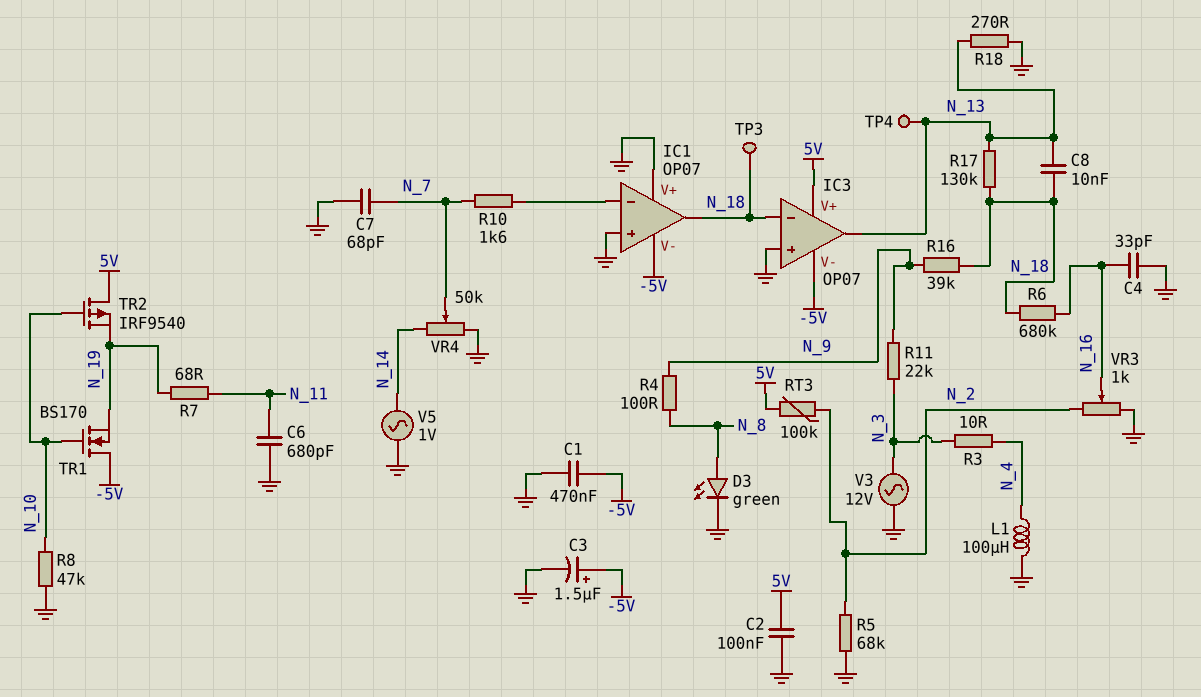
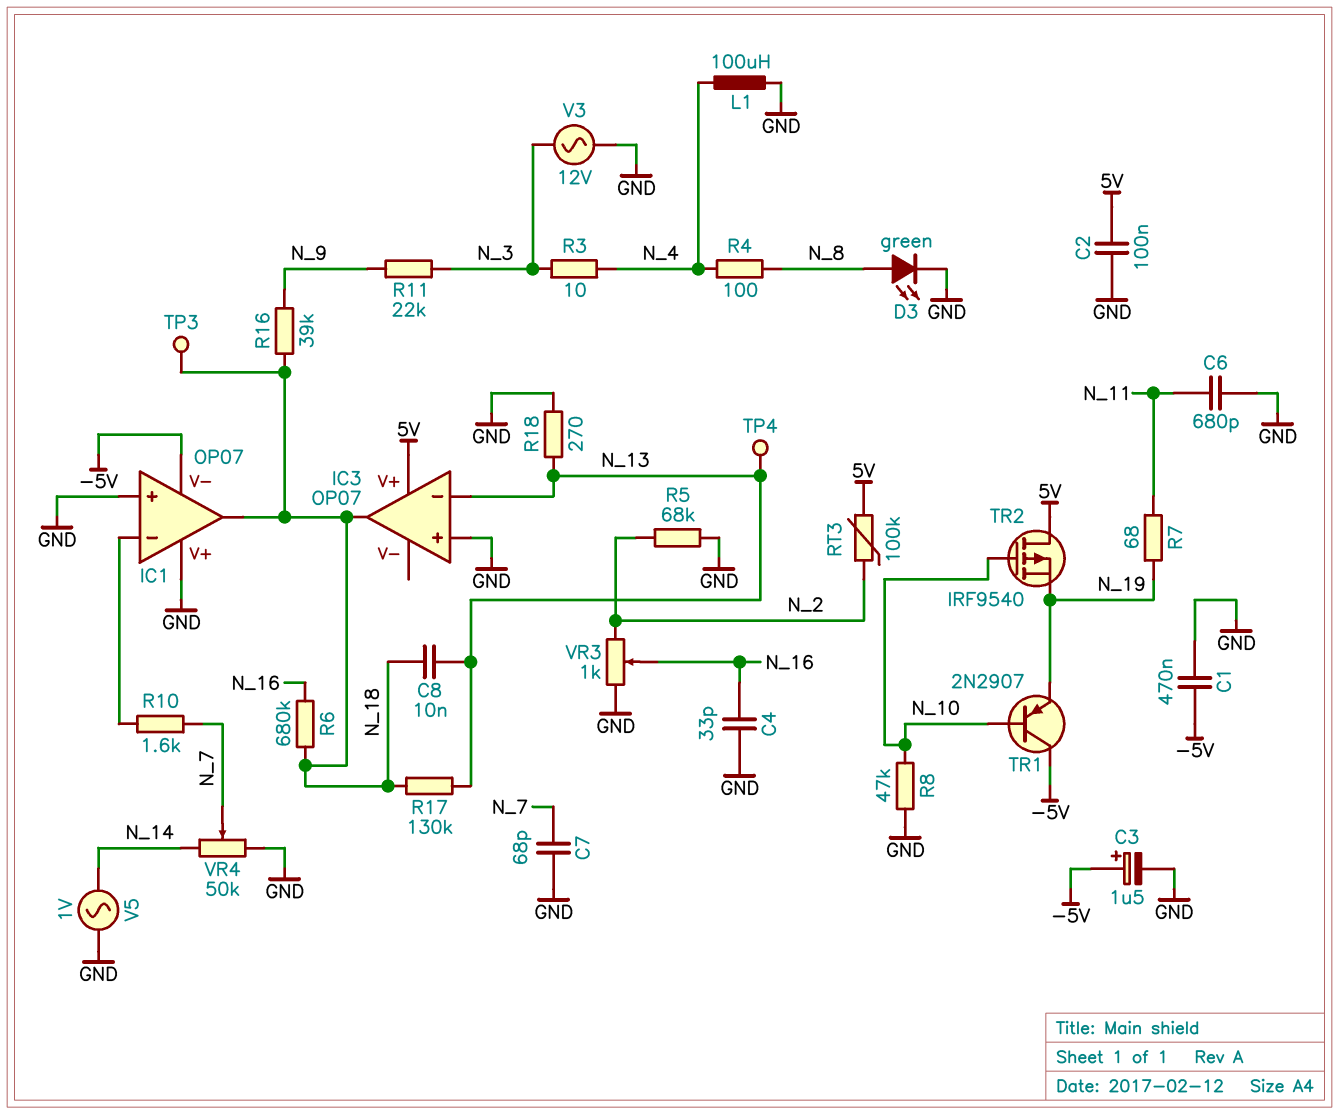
IC3 pin V-: -5V -> none
IC3 pin in-: N_18 -> N_13
IC3 pin out: N_13 -> N_18
R4: 100 (N_8, N_9) -> 100 (N_4, N_8)
TR1: NMOS BS170 (G N_10, D -5V, S N_19) -> PNP 2N2907 (B N_10, C -5V, E N_19)

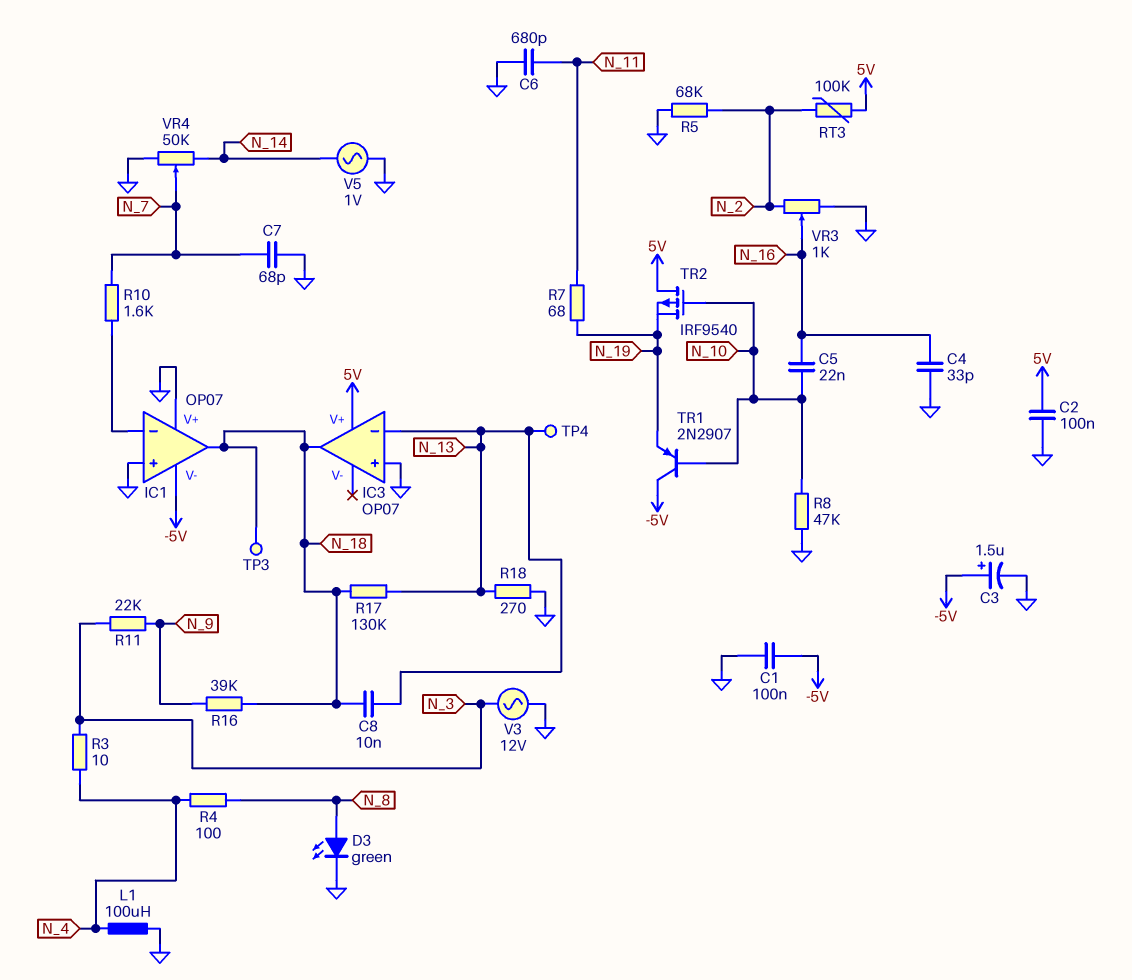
C1: 470nF (-5V, GND) -> 100nF (-5V, GND)
C5: none -> 22nF (N_10, N_16)
R6: 680k (N_16, N_18) -> none

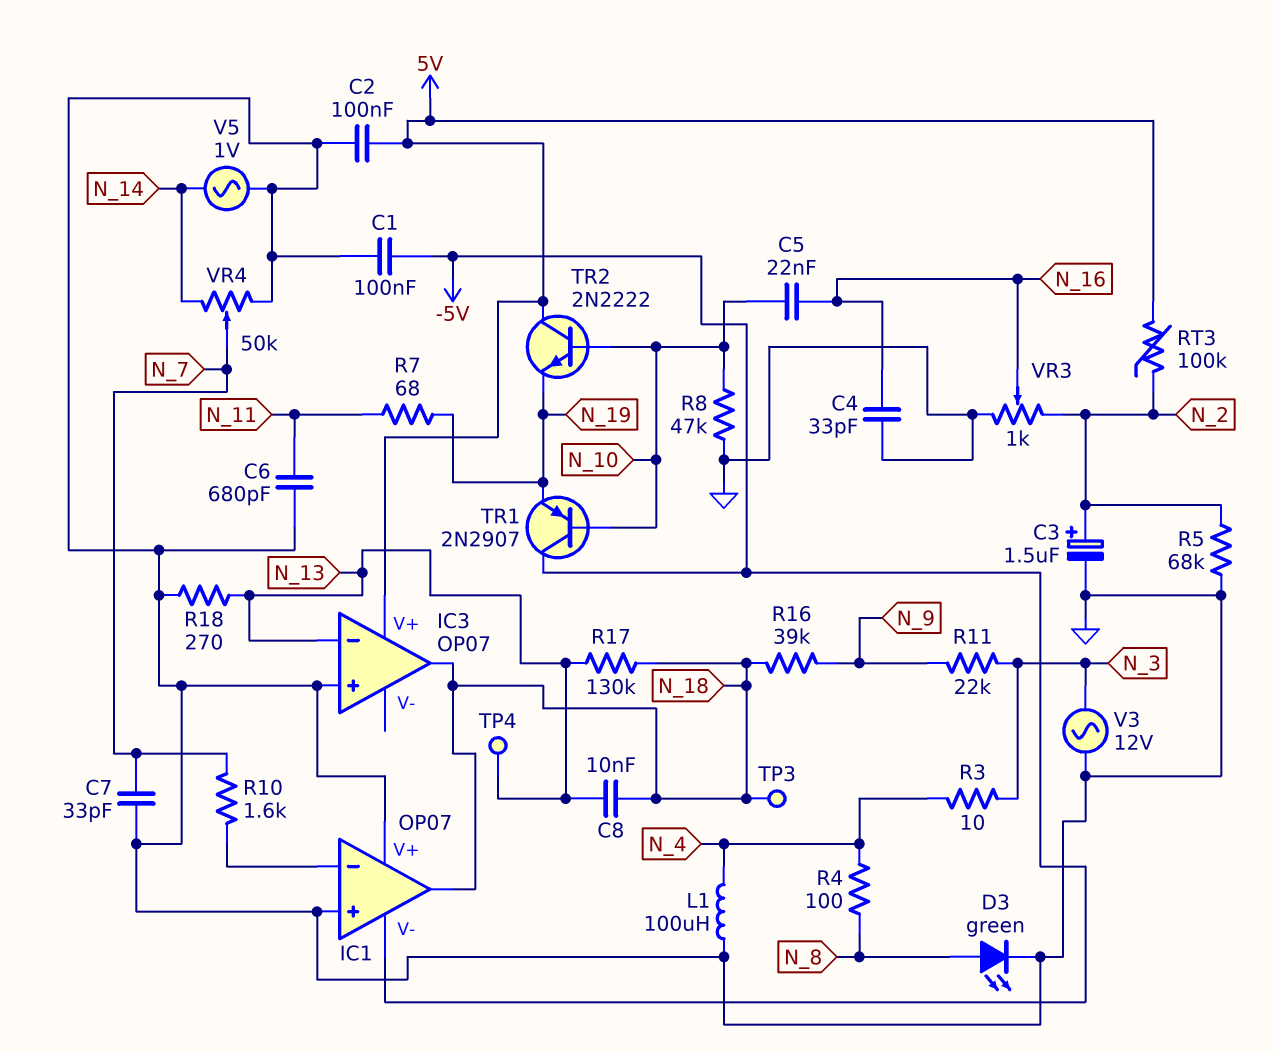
C3: 1.5uF (plus -5V, minus GND) -> 1.5uF (plus N_2, minus GND)
C7: 68pF (GND, N_7) -> 33pF (GND, N_7)
TR2: PMOS IRF9540 (G N_10, D 5V, S N_19) -> NPN 2N2222 (B N_10, C 5V, E N_19)

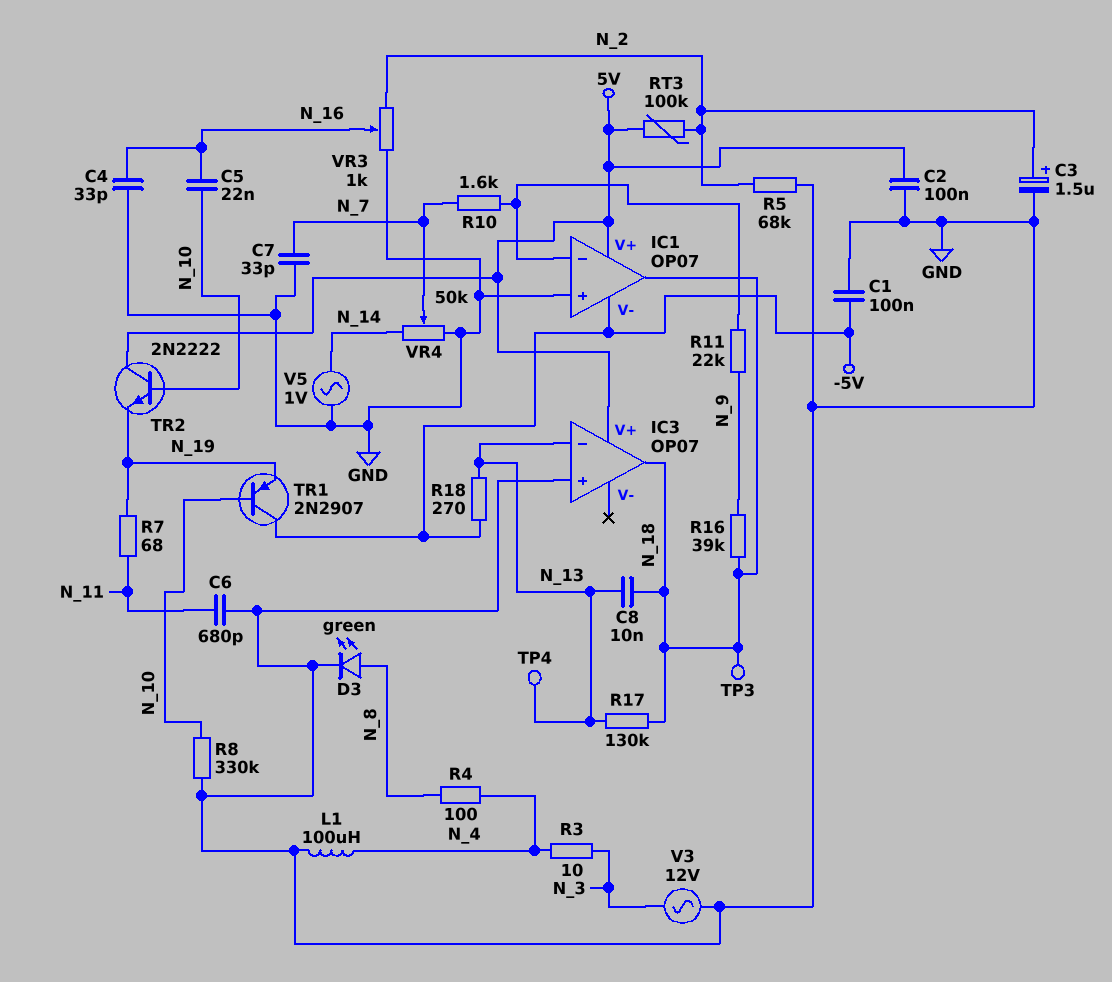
IC1 pin V+: GND -> 5V
R8: 47k (GND, N_10) -> 330k (GND, N_10)
R11: 22k (N_3, N_9) -> 22k (IC1/in-, N_9)
R18: 270 (GND, N_13) -> 270 (-5V, N_13)

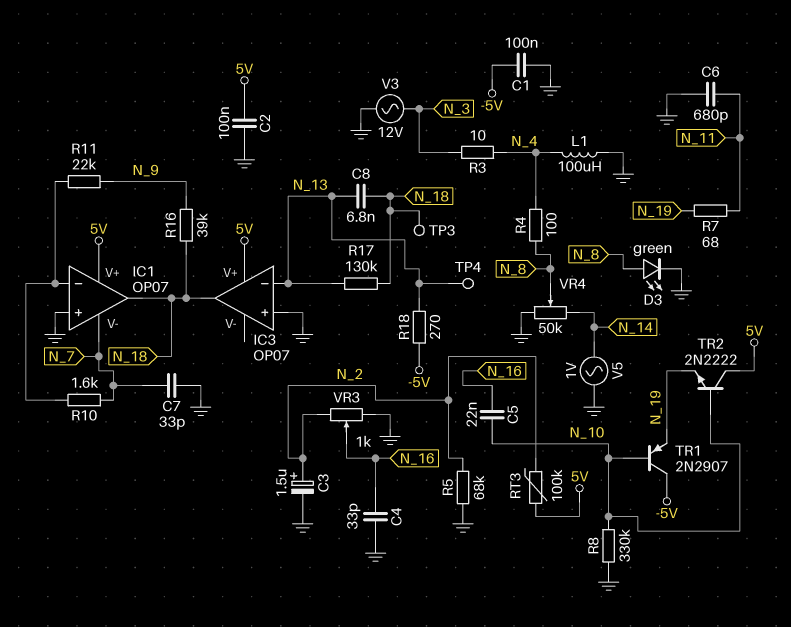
C8: 10nF (N_13, N_18) -> 6.8nF (N_13, N_18)
IC1 pin V-: -5V -> N_7
VR4: 50k (GND, N_14, wiper N_7) -> 50k (GND, N_14, wiper N_8)

